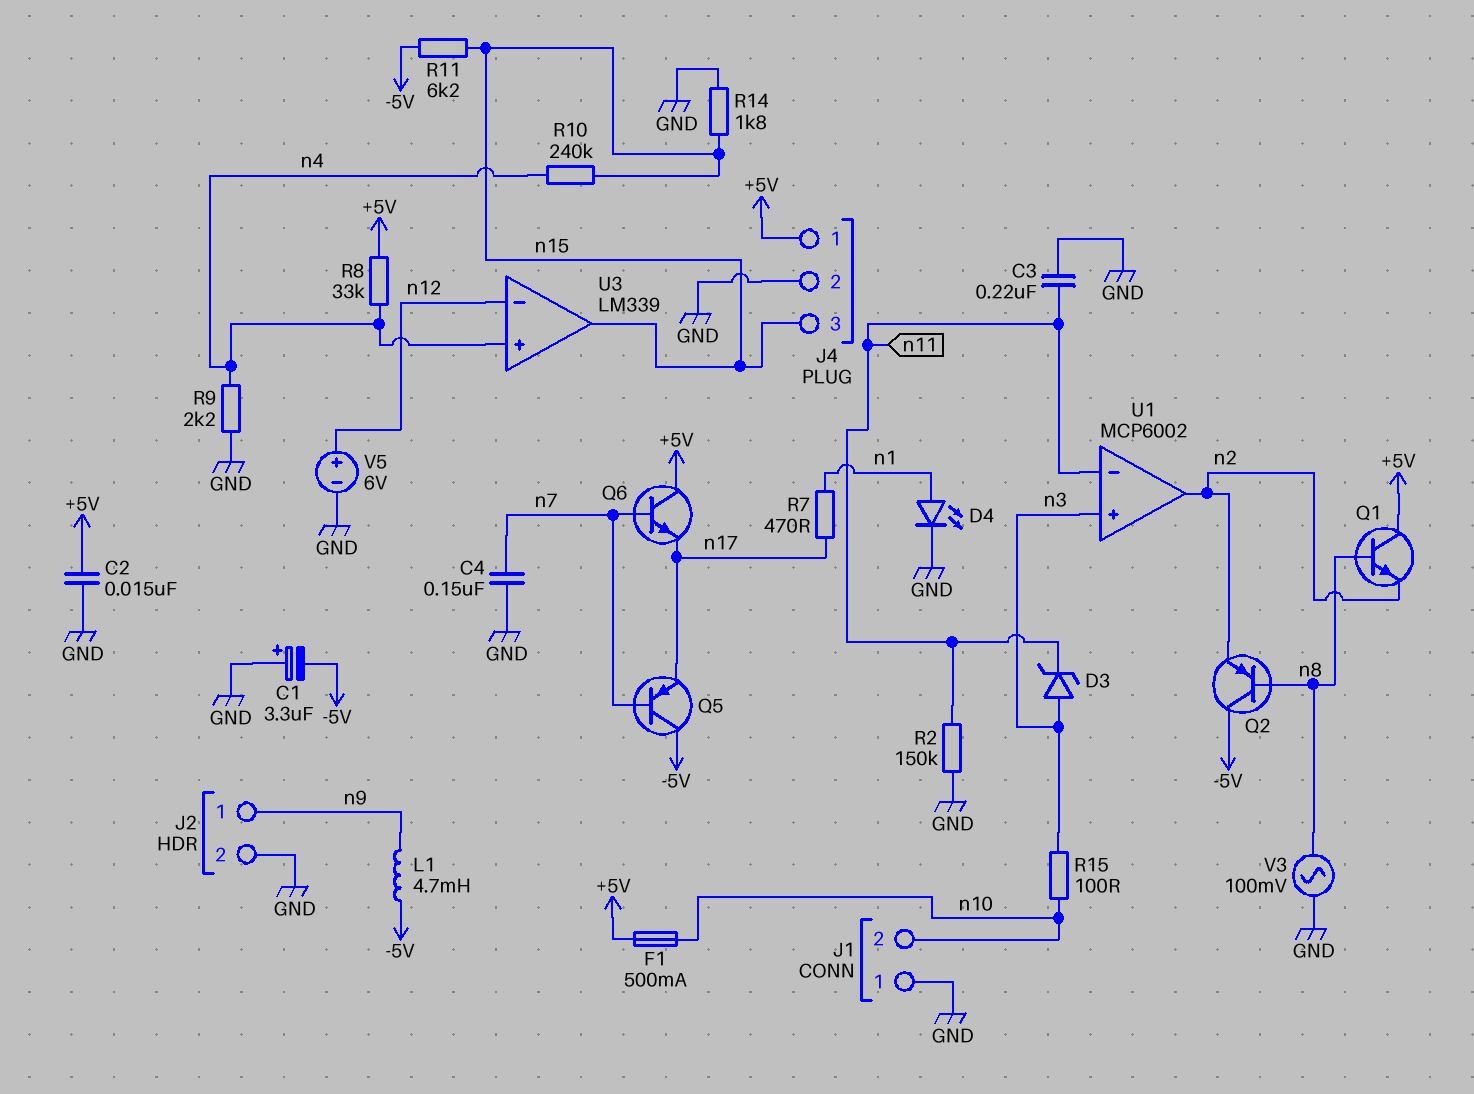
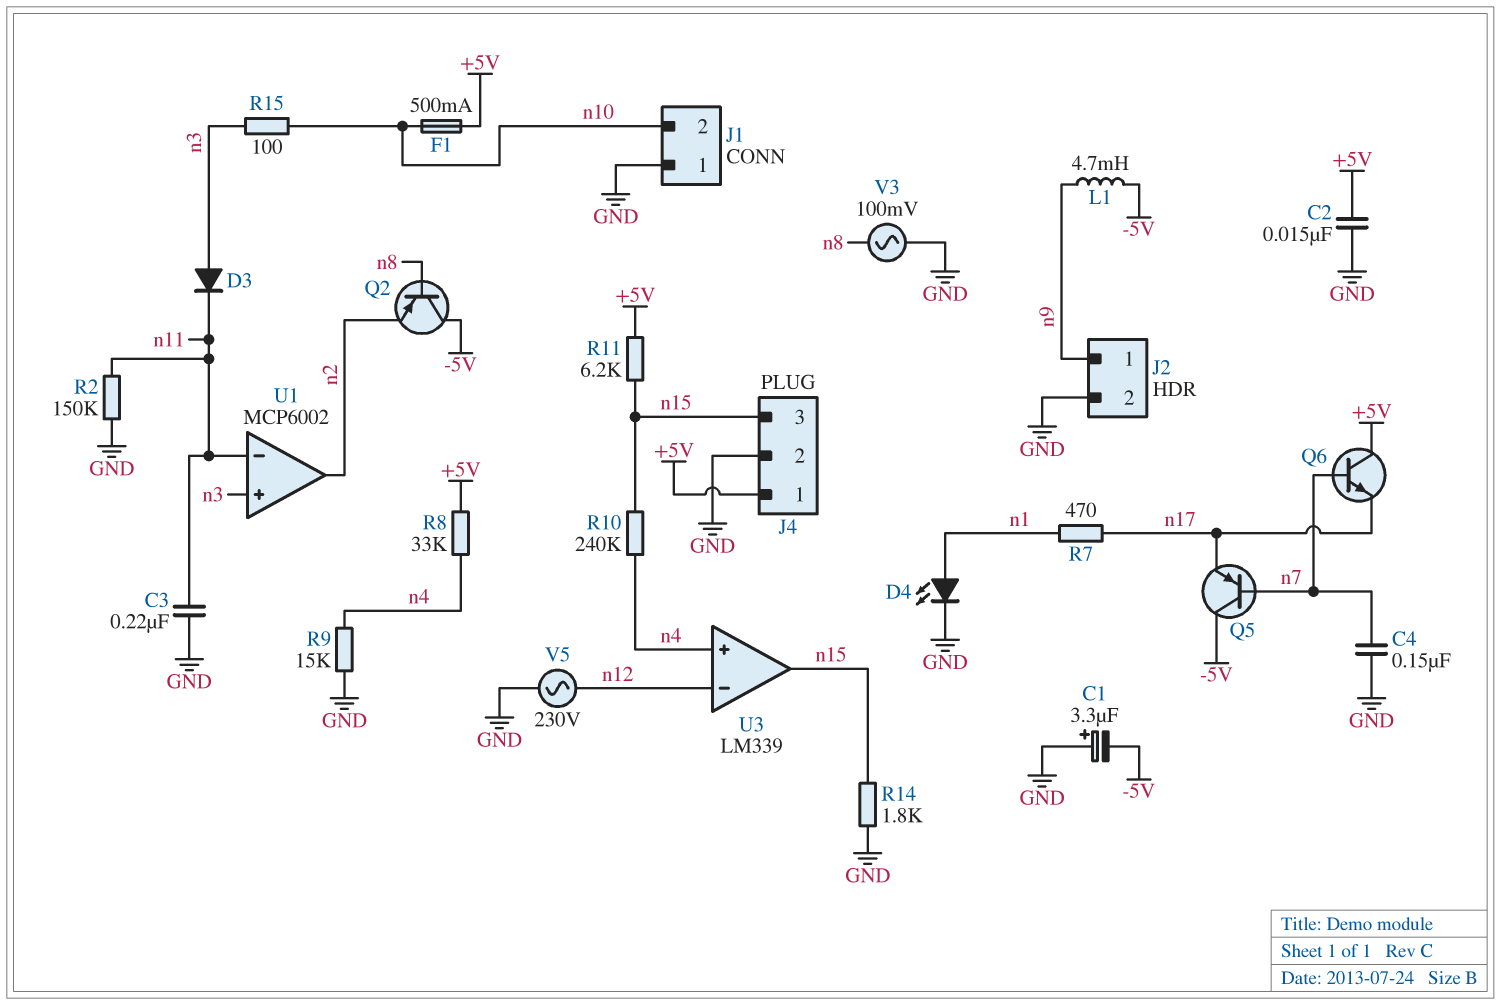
D3: zener (A n3, K n11) -> diode (A n3, K n11)
Q1: NPN (B n8, C +5V, E n2) -> none
R9: 2.2k (GND, n4) -> 15k (GND, n4)
R11: 6.2k (-5V, n15) -> 6.2k (+5V, n15)
V5: 6V (plus n12, minus GND) -> AC 230V (GND, n12)

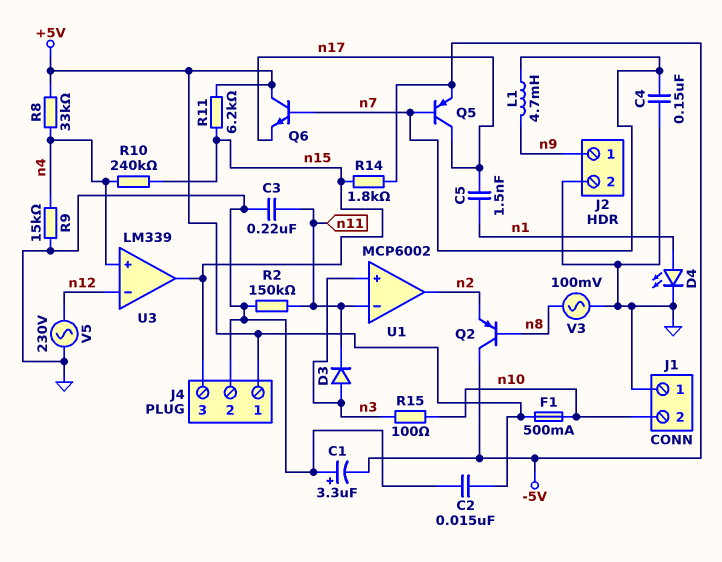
C5: none -> 1.5nF (n1, n17)
L1: 4.7mH (-5V, n9) -> 4.7mH (n7, n9)
Q5: PNP (B n7, C -5V, E n17) -> PNP (B n7, C n17, E -5V)
R7: 470 (n1, n17) -> none
R14: 1.8k (GND, n15) -> 1.8k (-5V, n15)

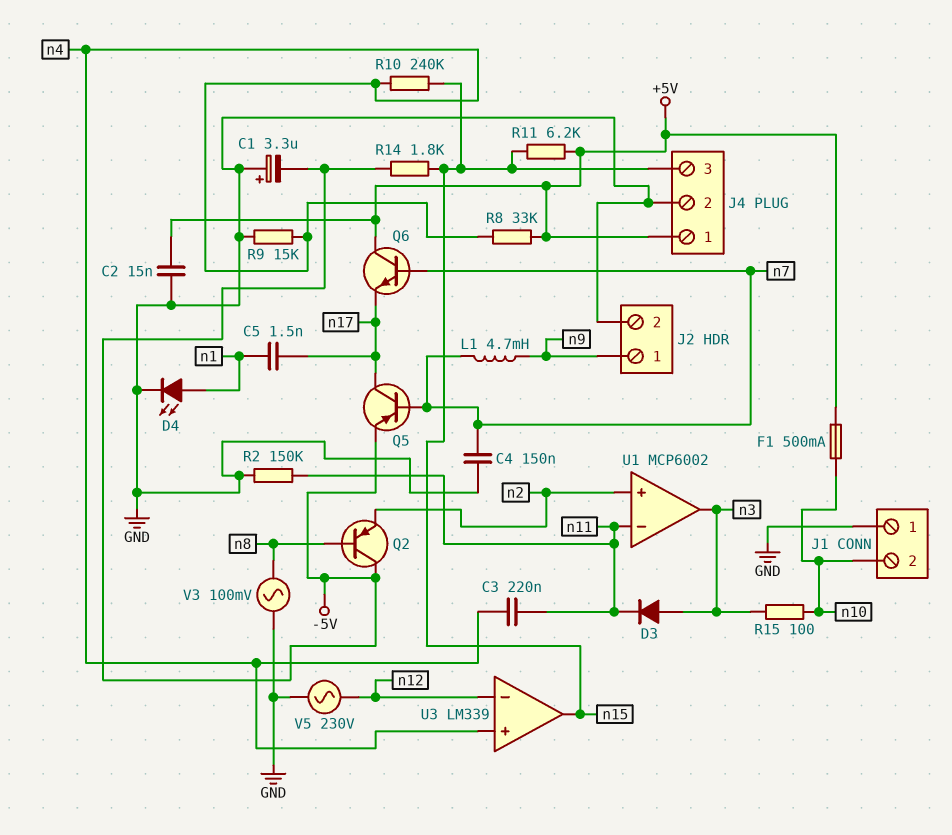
C3: 220nF (GND, n11) -> 220nF (n4, n11)
U1 pin in+: n3 -> n2
U1 pin out: n2 -> n3

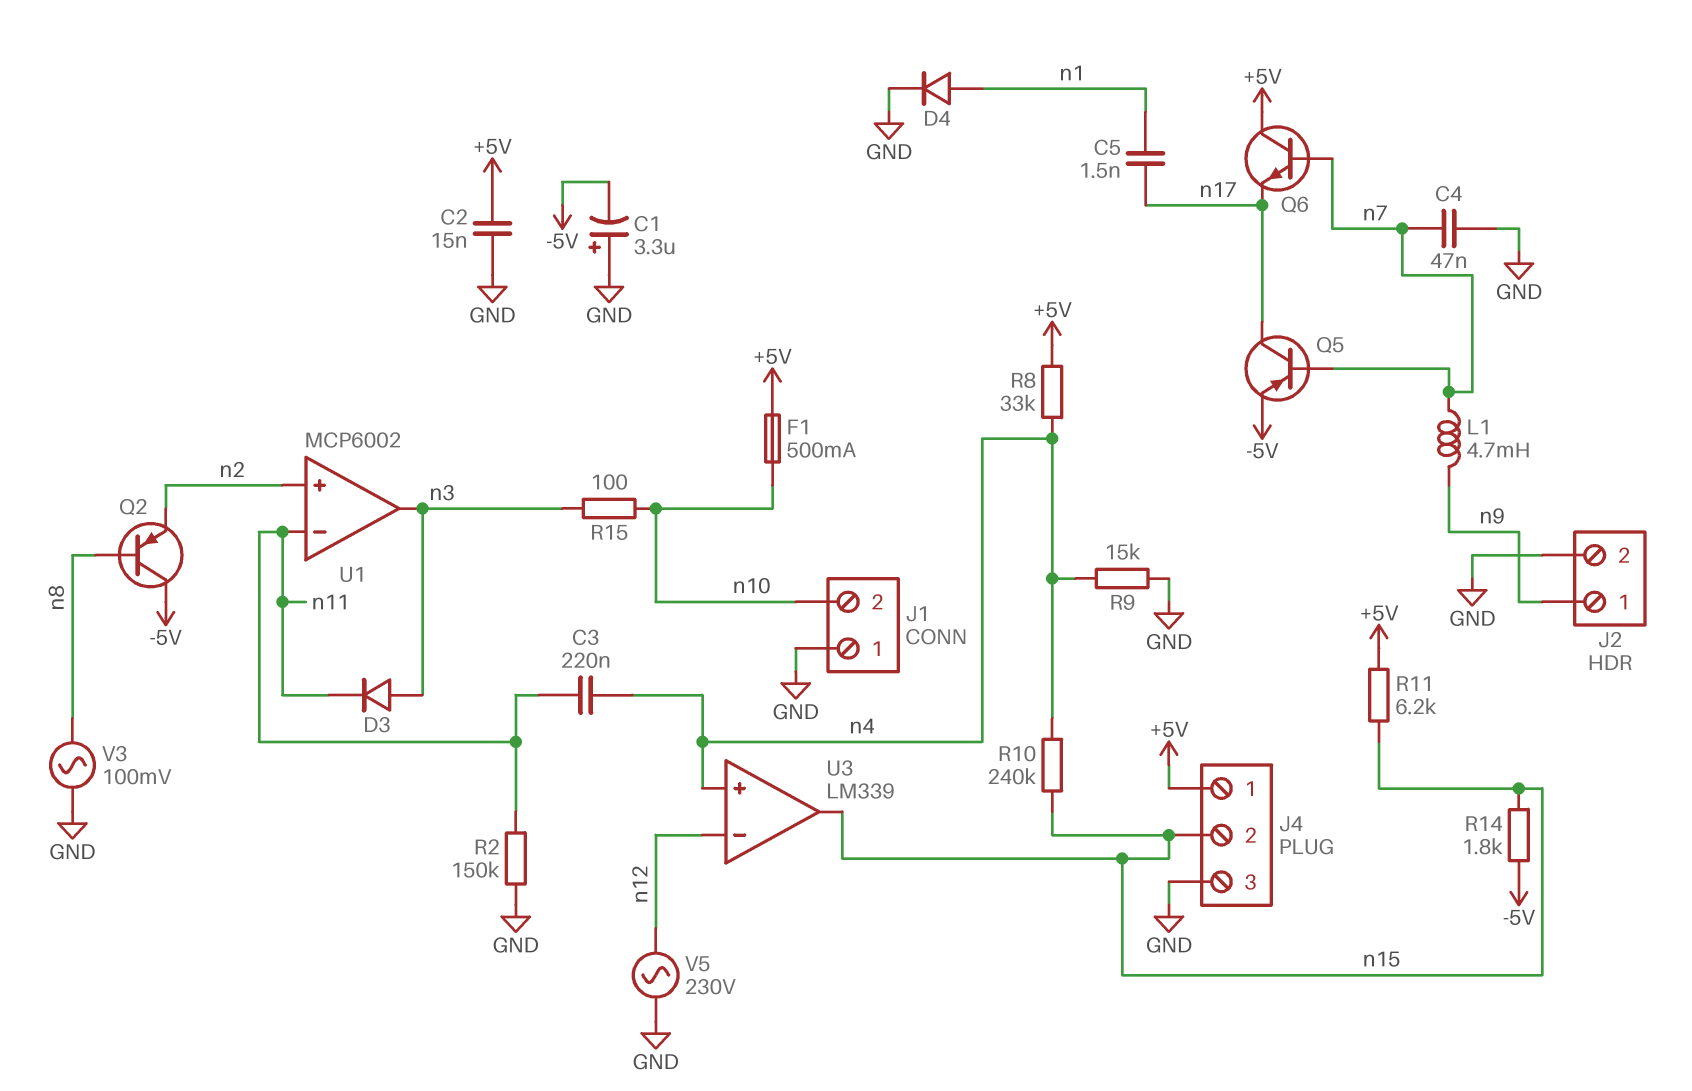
C4: 150nF (GND, n7) -> 47nF (GND, n7)
D4: LED (A n1, K GND) -> diode (A n1, K GND)
J4 pin 2: GND -> n15
J4 pin 3: n15 -> GND

